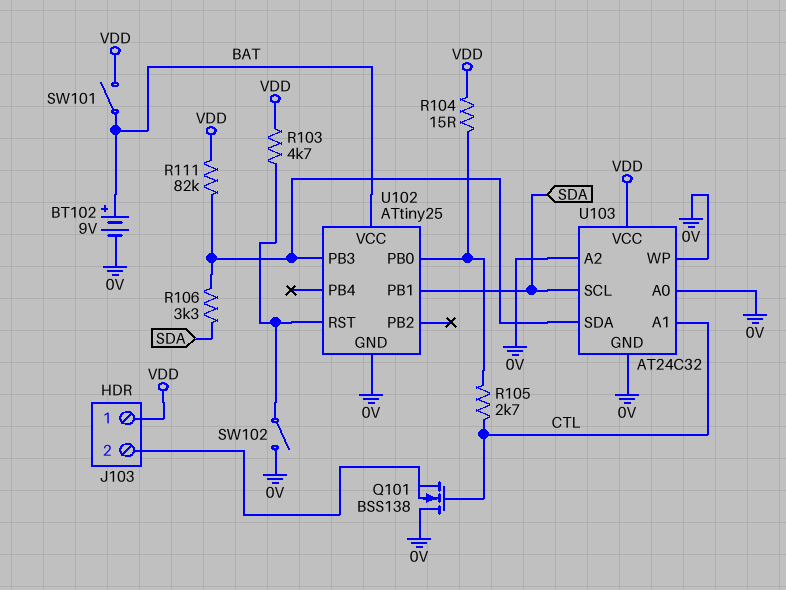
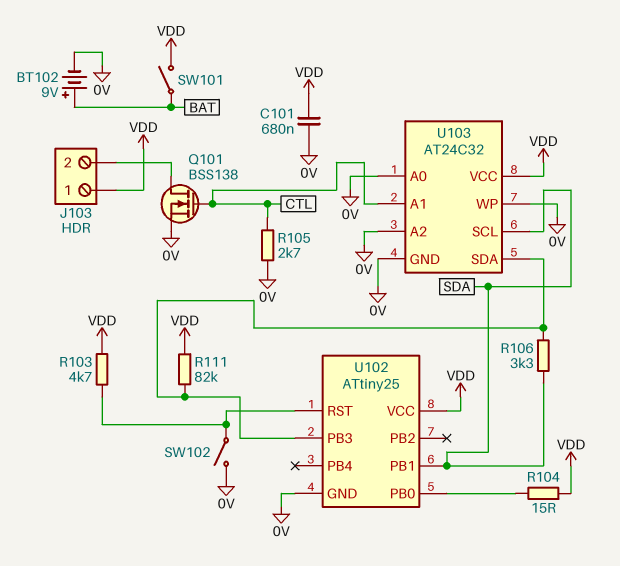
C101: none -> 680nF (0V, VDD)
Q101: NMOS BSS138 (G CTL, D 0V, S J103/2) -> NMOS BSS138 (G CTL, D J103/2, S 0V)
R105: 2.7k (CTL, U102/PB0) -> 2.7k (0V, CTL)
U102 pin VCC: BAT -> VDD

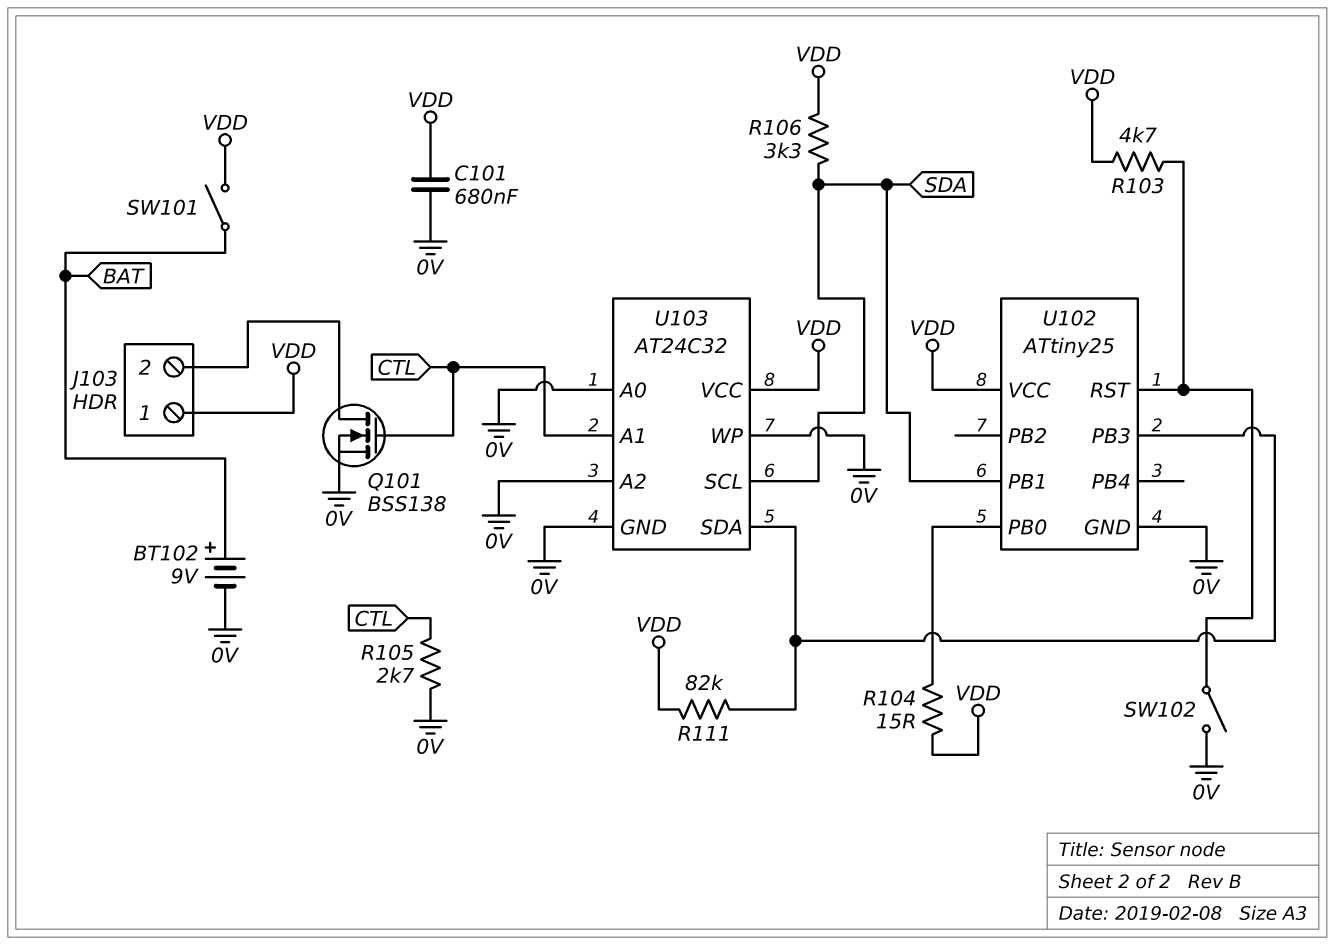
R106: 3.3k (SDA, U102/PB3) -> 3.3k (SDA, VDD)

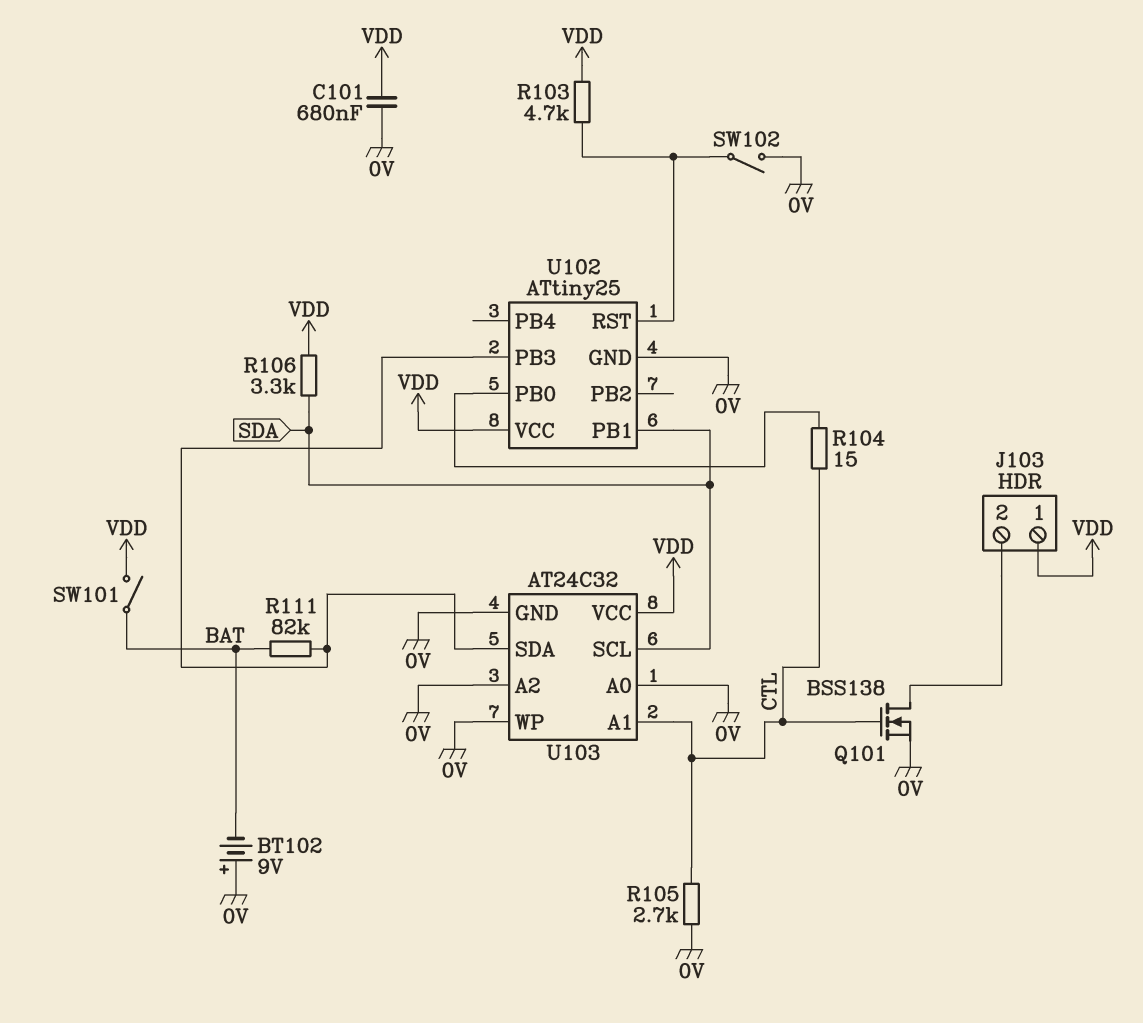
BT102: 9V (plus BAT, minus 0V) -> 9V (plus 0V, minus BAT)
R104: 15 (U102/PB0, VDD) -> 15 (CTL, U102/PB0)
R111: 82k (U102/PB3, VDD) -> 82k (BAT, U102/PB3)

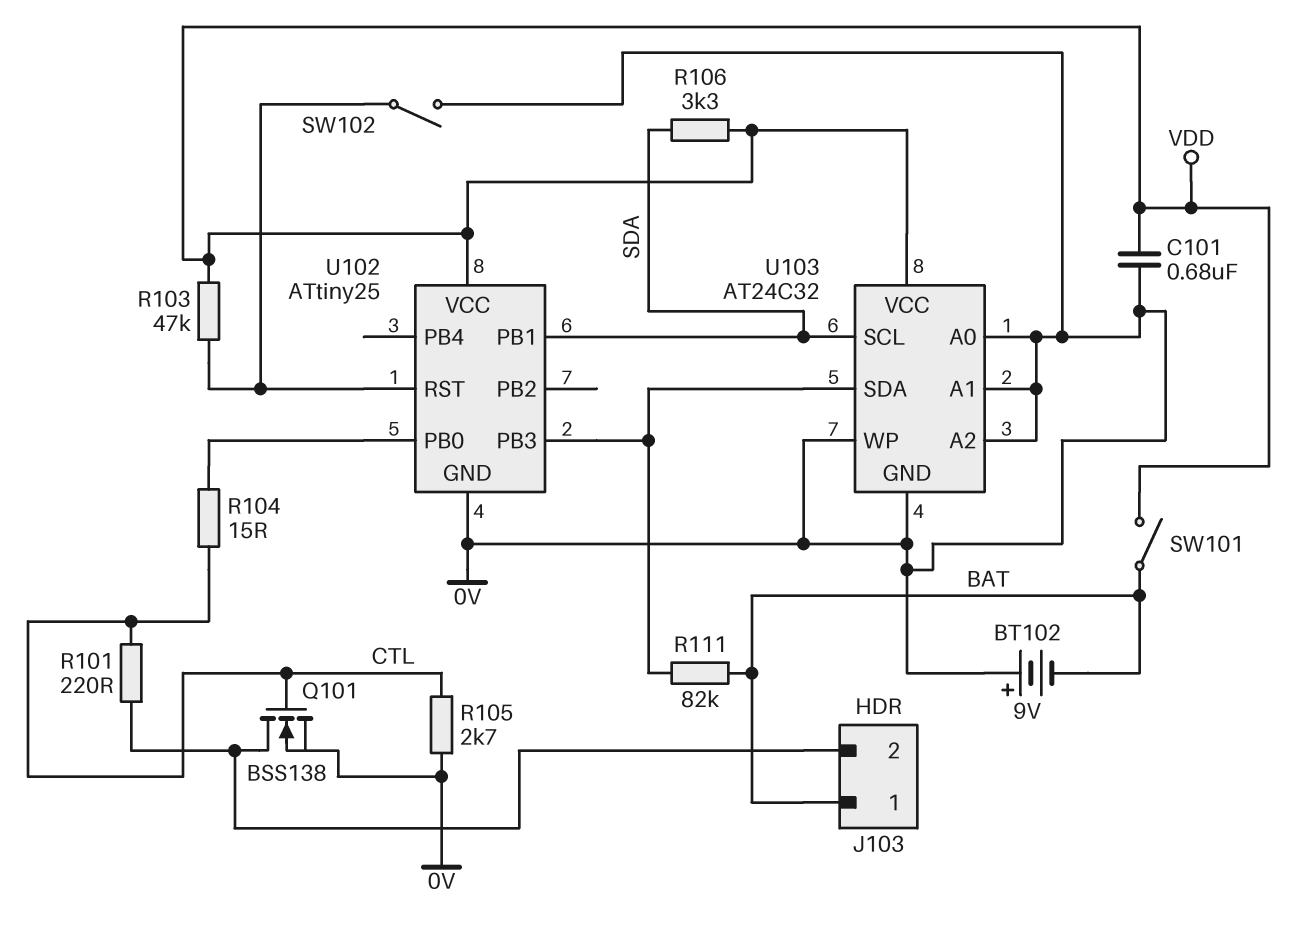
J103 pin 1: VDD -> BAT
R101: none -> 220 (CTL, J103/2)
R103: 4.7k (U102/RST, VDD) -> 47k (U102/RST, VDD)
U103 pin A1: CTL -> 0V

